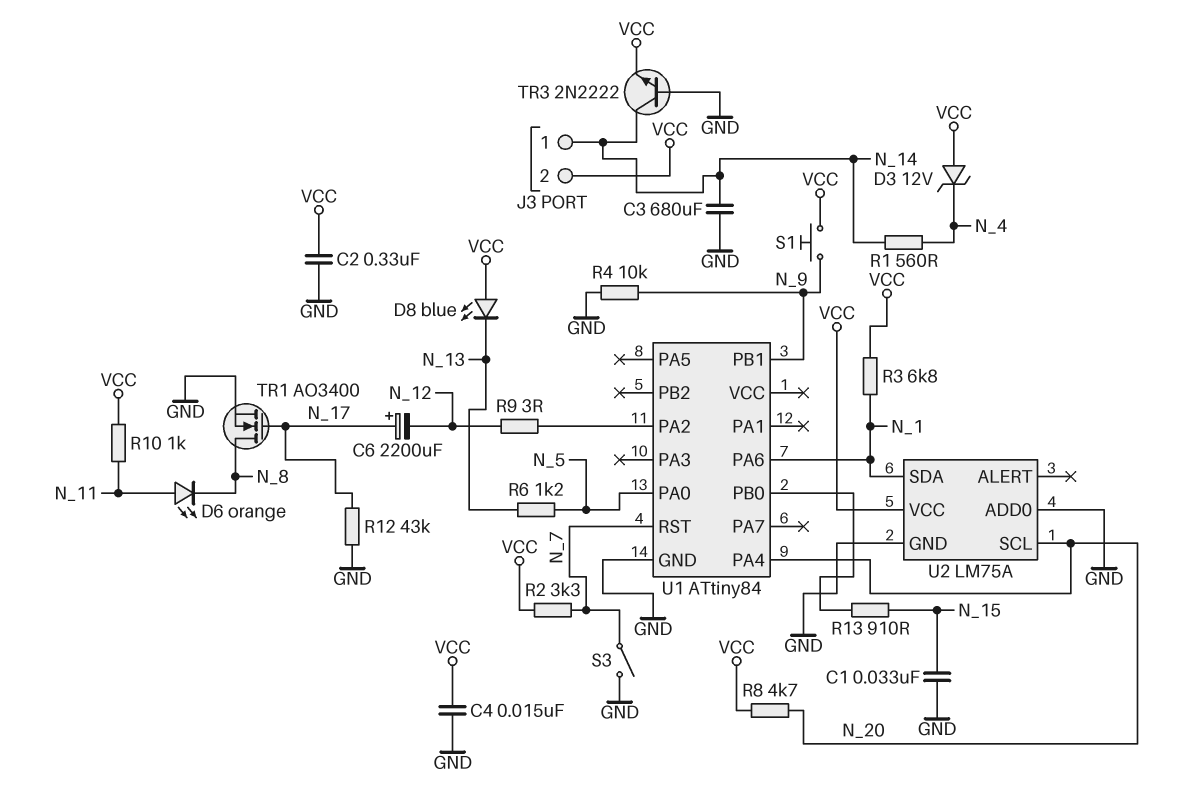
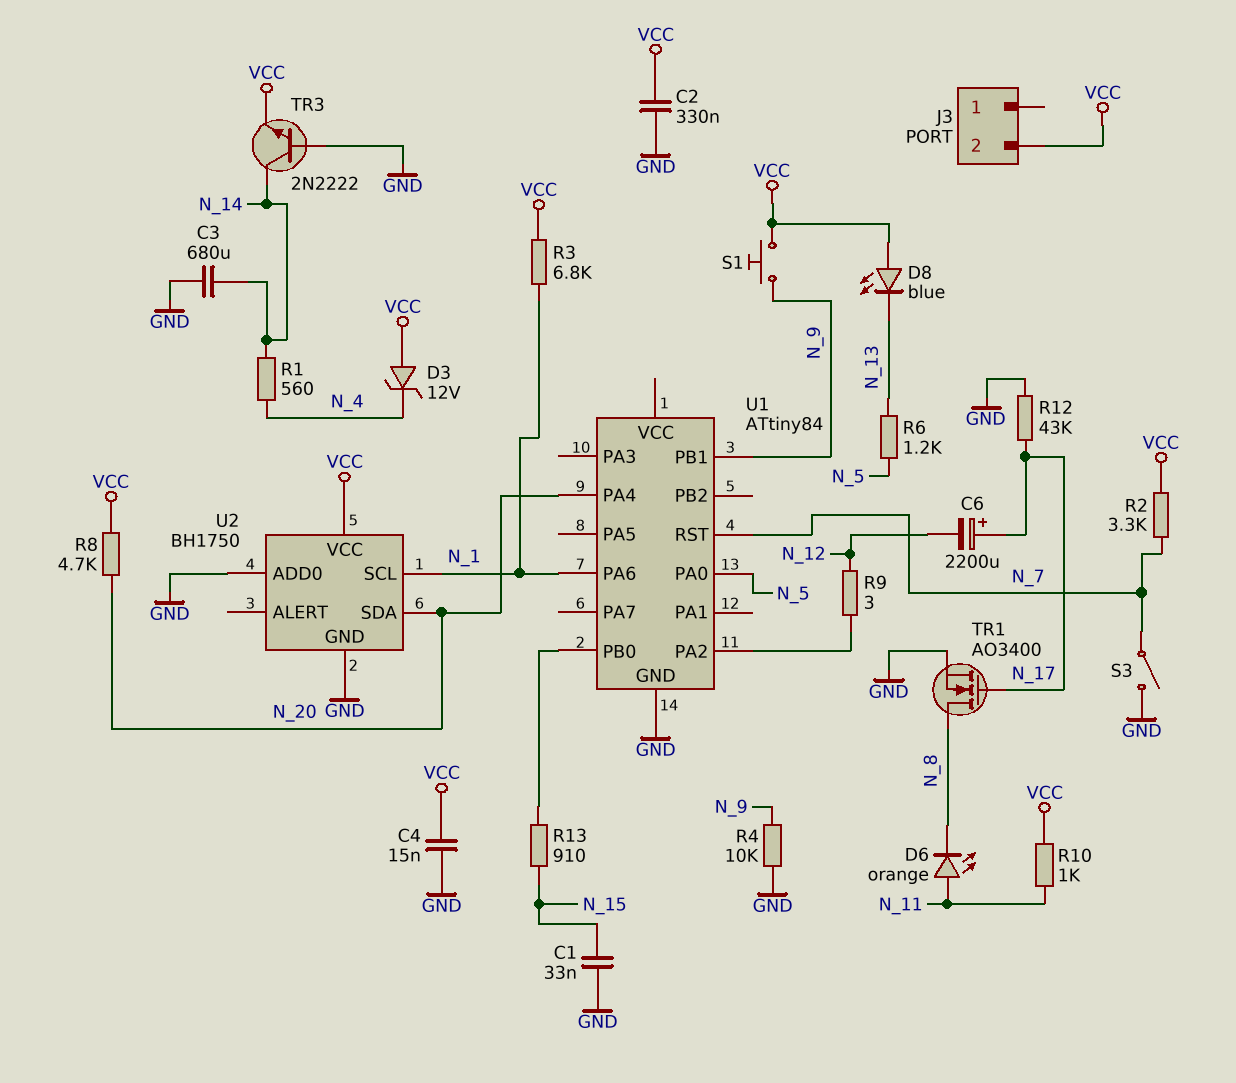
J3 pin 1: N_14 -> none
U2: LM75A -> BH1750
U2 pin SCL: N_20 -> N_1
U2 pin SDA: N_1 -> N_20

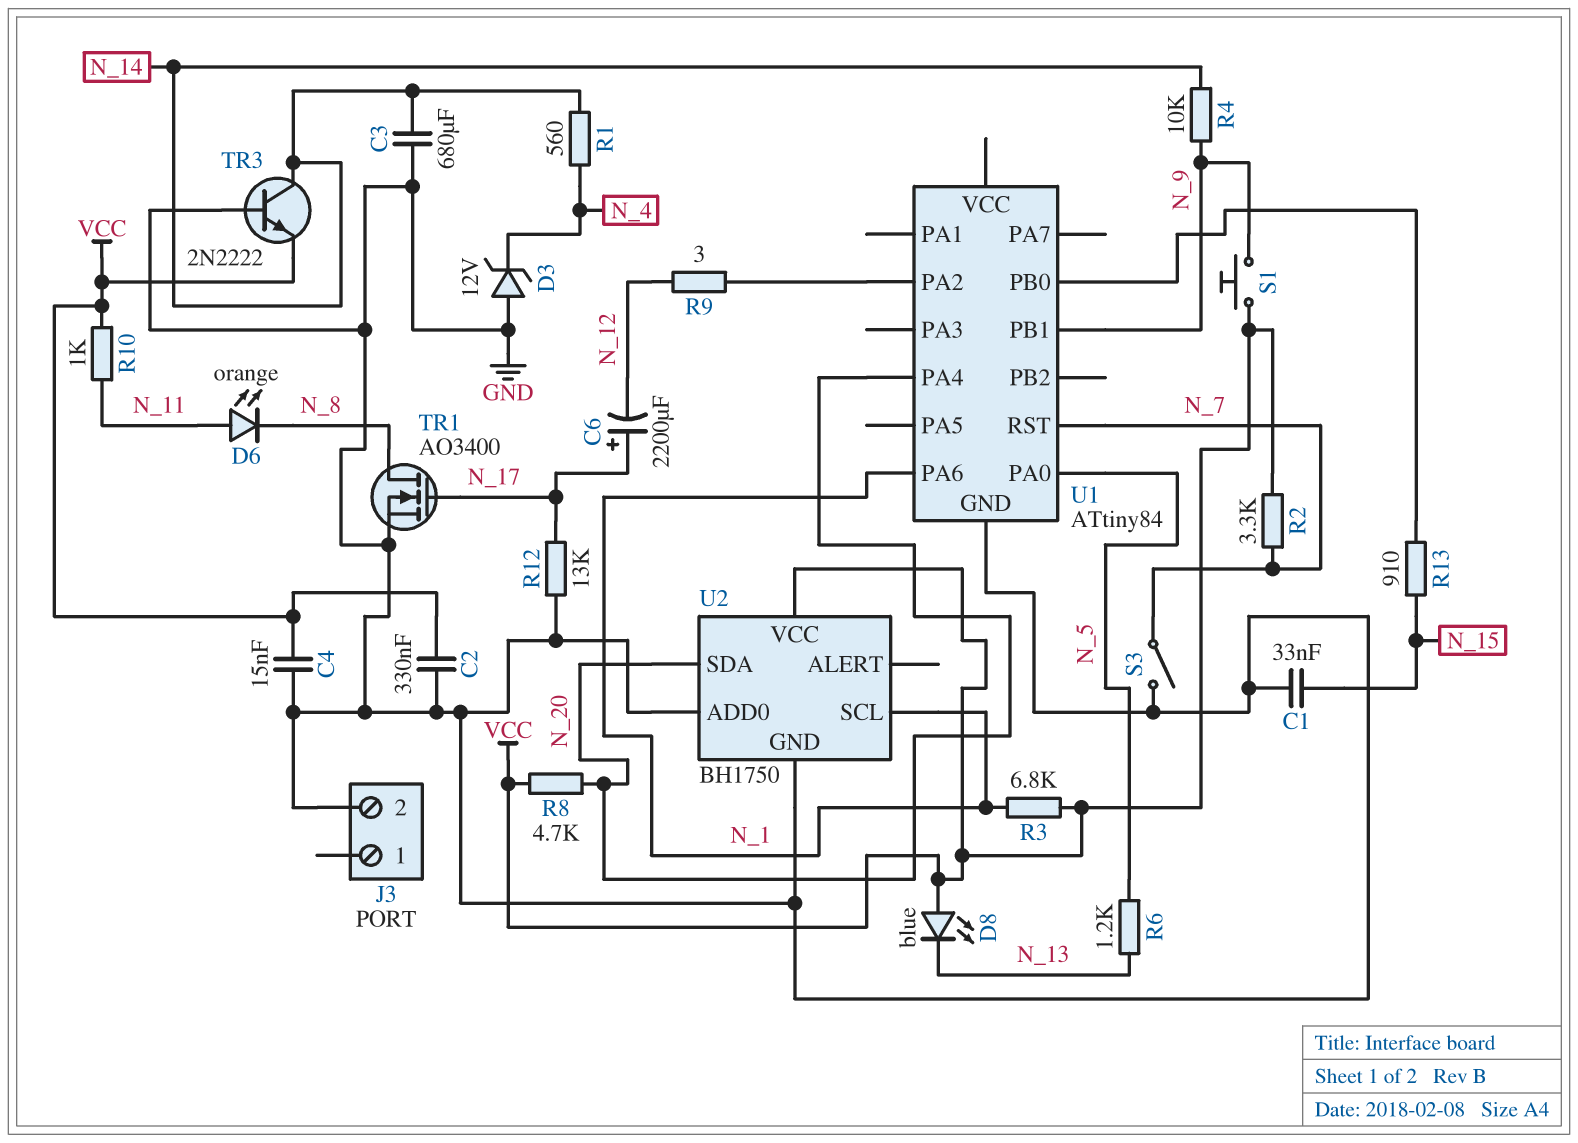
D3: zener 12V (A VCC, K N_4) -> zener 12V (A GND, K N_4)
J3 pin 2: VCC -> GND
R4: 10k (GND, N_9) -> 10k (N_9, N_14)
R12: 43k (GND, N_17) -> 13k (GND, N_17)

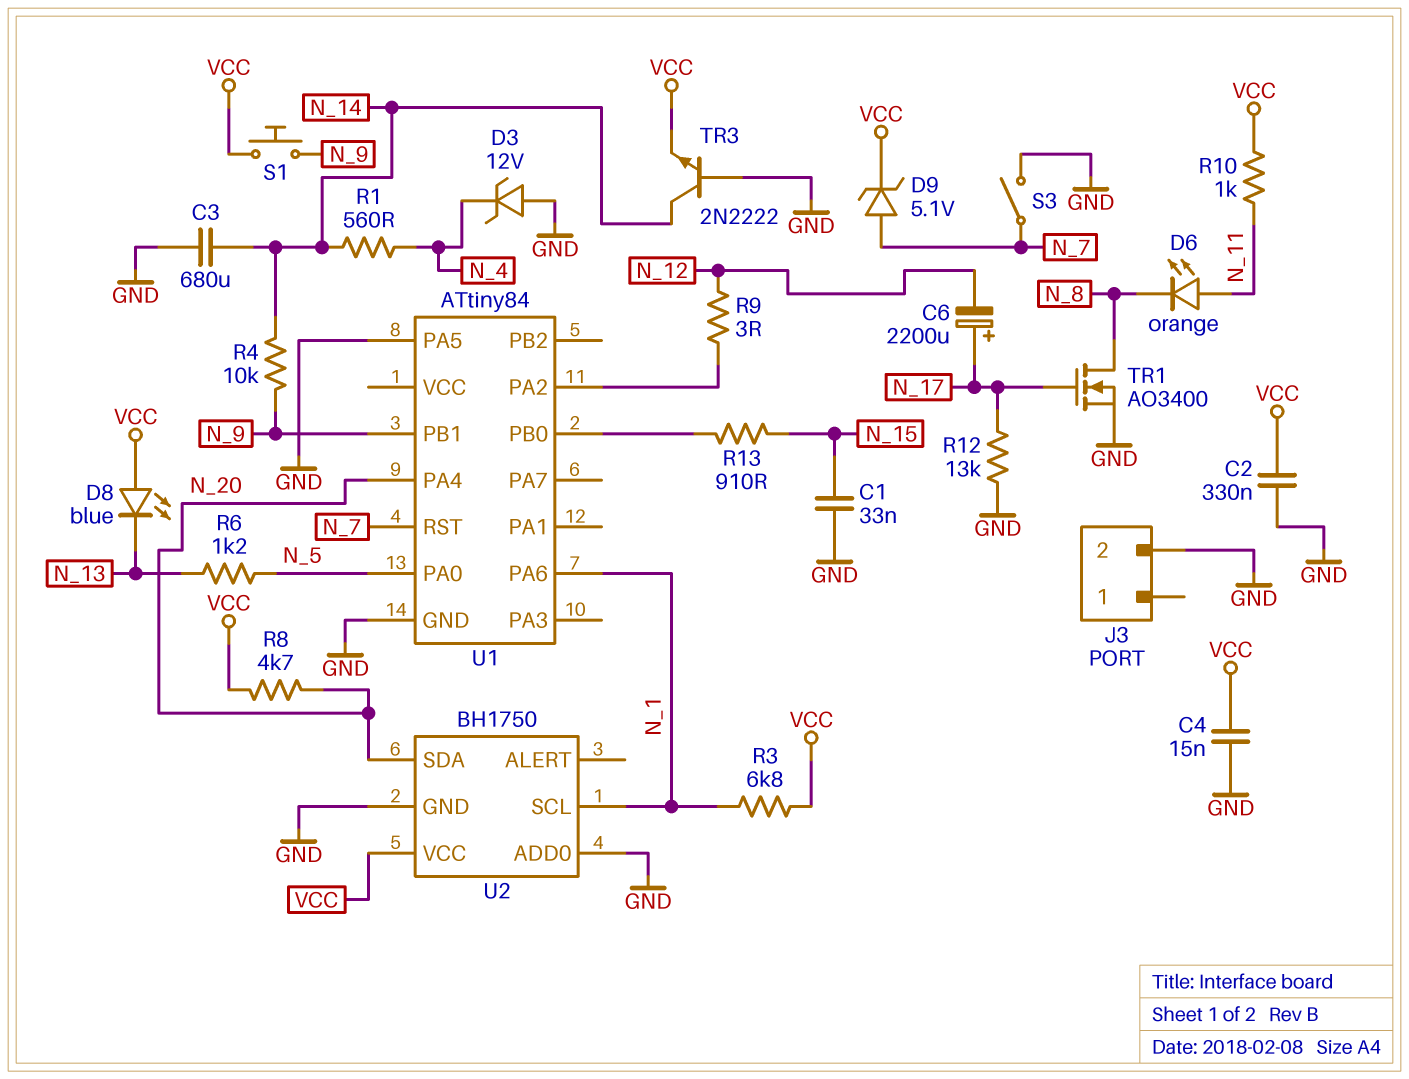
D9: none -> zener 5.1V (A N_7, K VCC)
R2: 3.3k (N_7, VCC) -> none
U1 pin PA5: none -> GND

